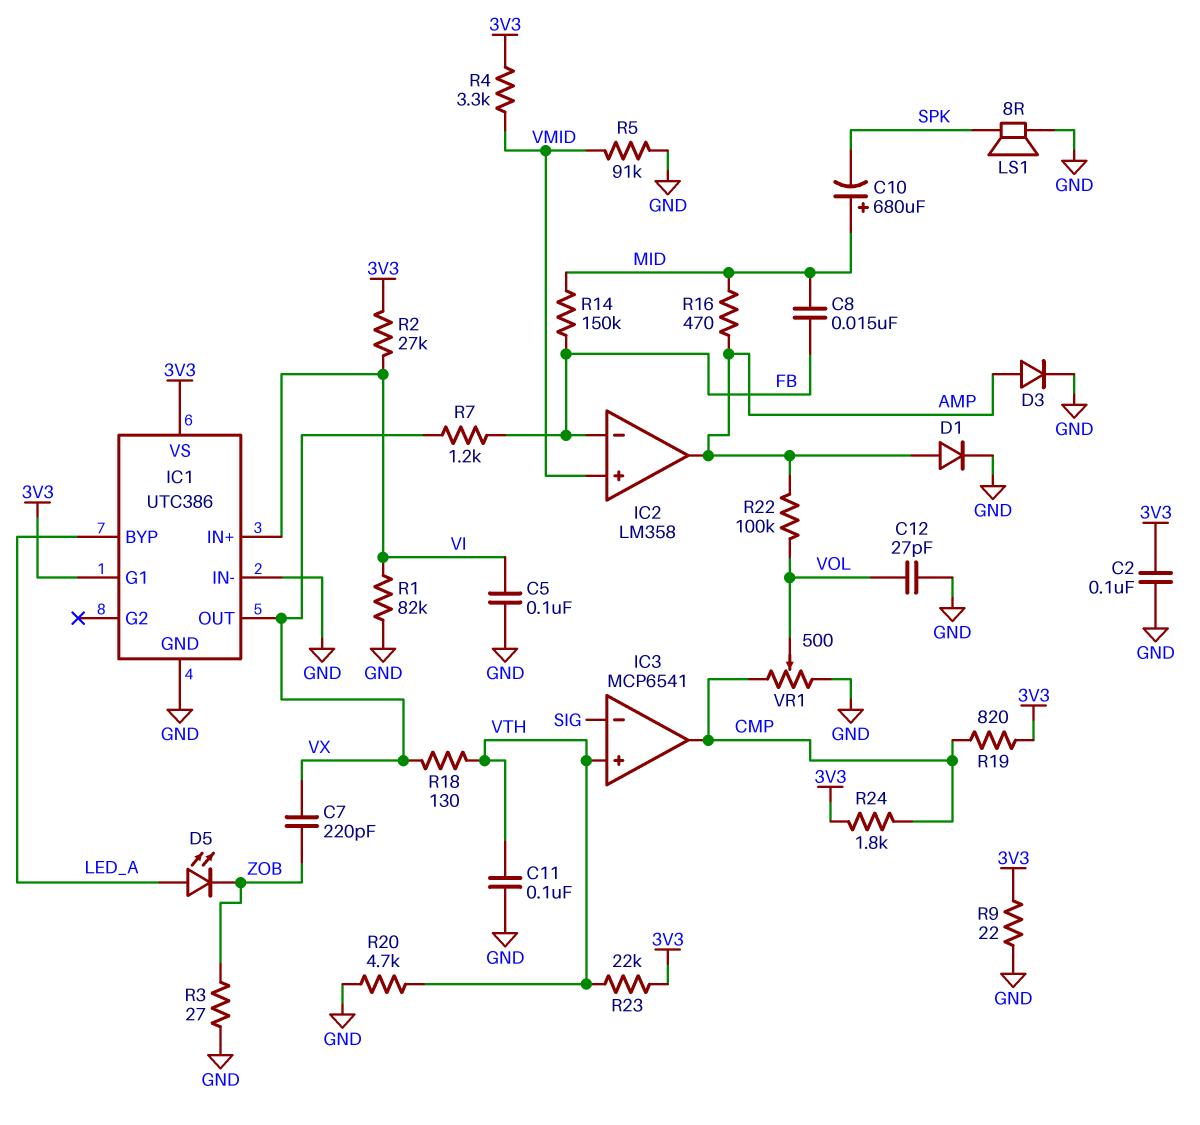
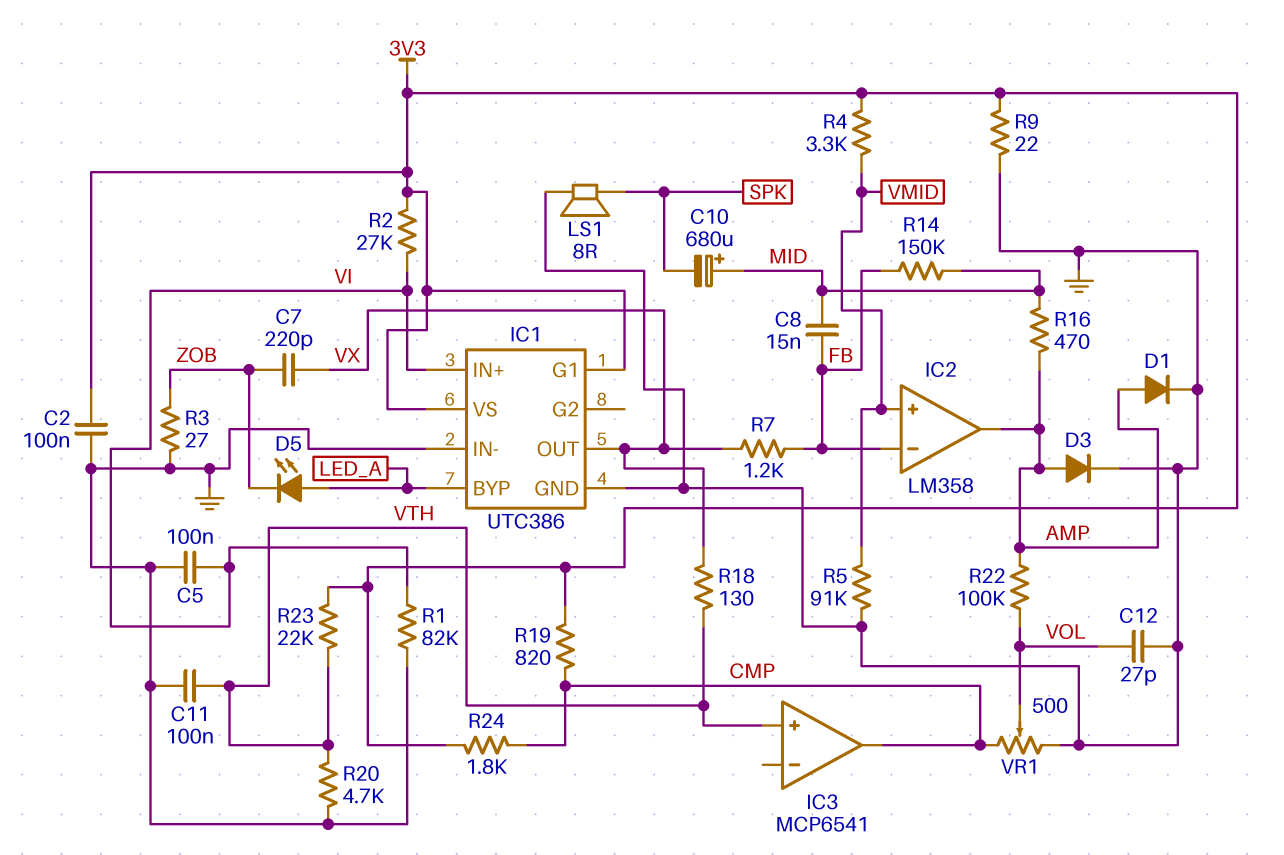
IC3 pin in-: SIG -> none

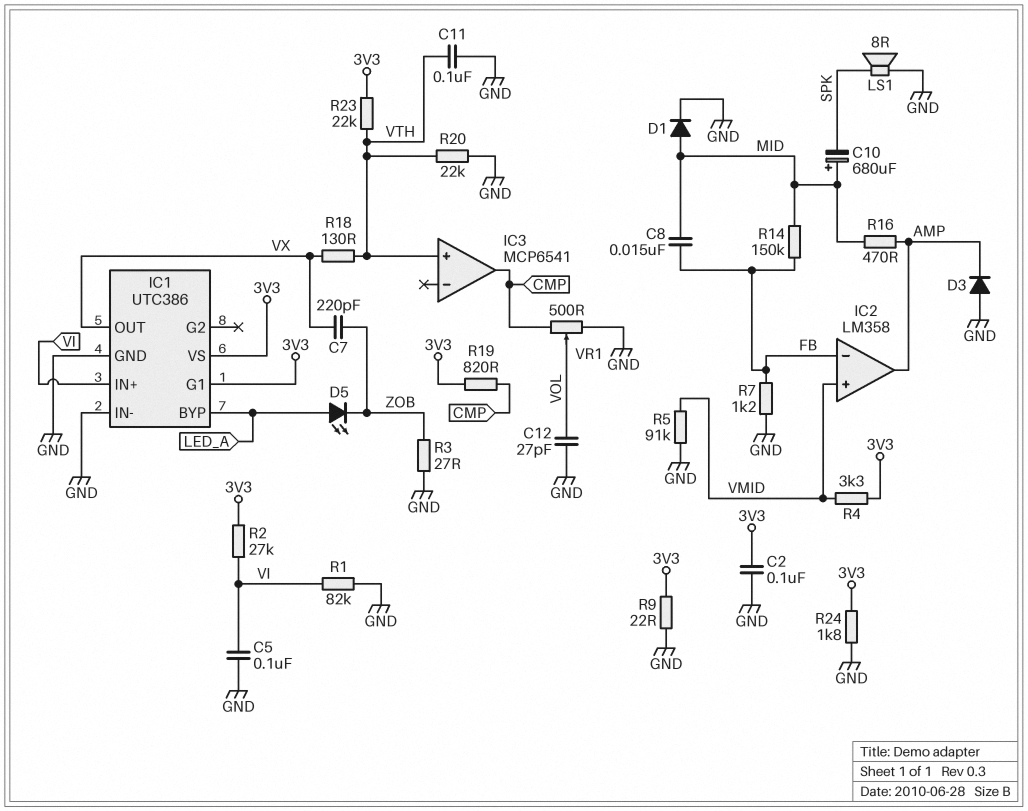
D1: diode (A AMP, K GND) -> diode (A MID, K GND)
D3: diode (A AMP, K GND) -> diode (A GND, K AMP)
R7: 1.2k (FB, VX) -> 1.2k (FB, GND)
R20: 4.7k (GND, VTH) -> 22k (GND, VTH)
R22: 100k (AMP, VOL) -> none
R24: 1.8k (3V3, CMP) -> 1.8k (3V3, GND)

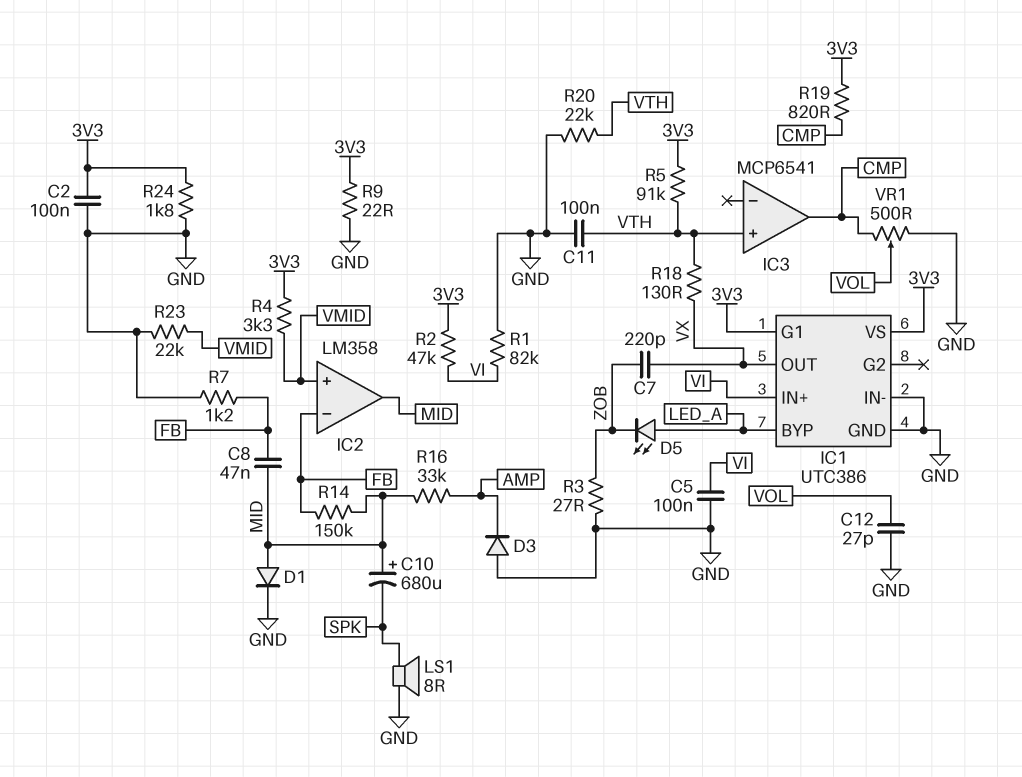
C8: 15nF (FB, MID) -> 47nF (FB, MID)
IC2 pin out: AMP -> MID
R2: 27k (3V3, VI) -> 47k (3V3, VI)
R5: 91k (GND, VMID) -> 91k (3V3, VTH)
R16: 470 (AMP, MID) -> 33k (AMP, MID)
R23: 22k (3V3, VTH) -> 22k (GND, VMID)

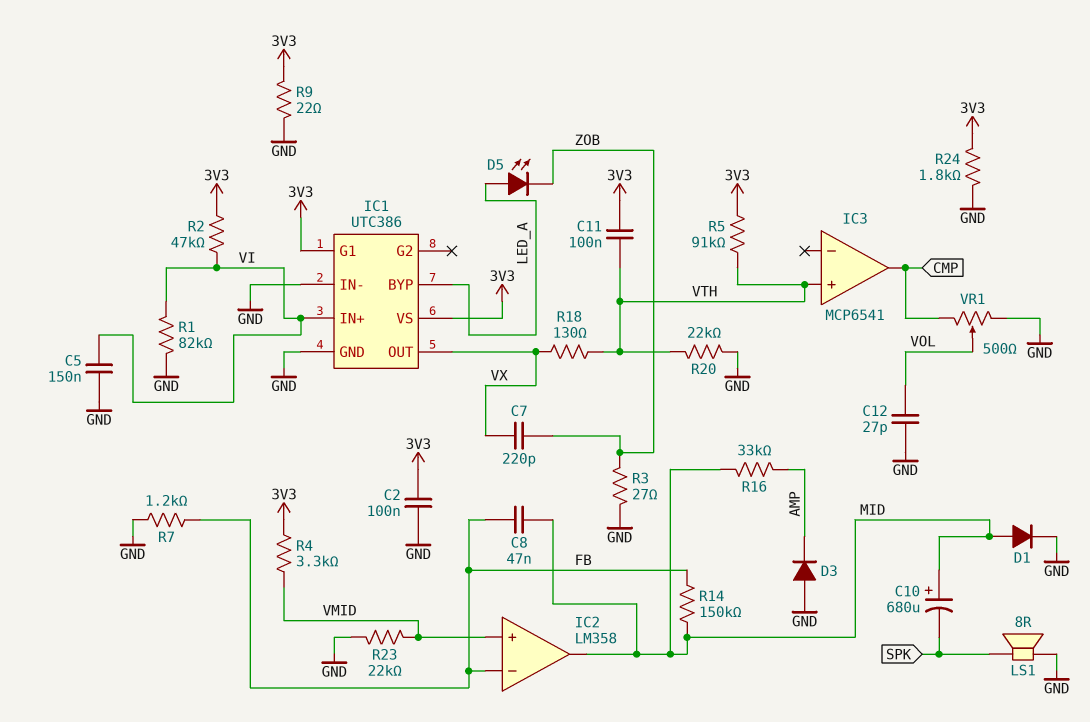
C5: 100nF (GND, VI) -> 150nF (GND, VI)
C11: 100nF (GND, VTH) -> 100nF (3V3, VTH)
R19: 820 (3V3, CMP) -> none

